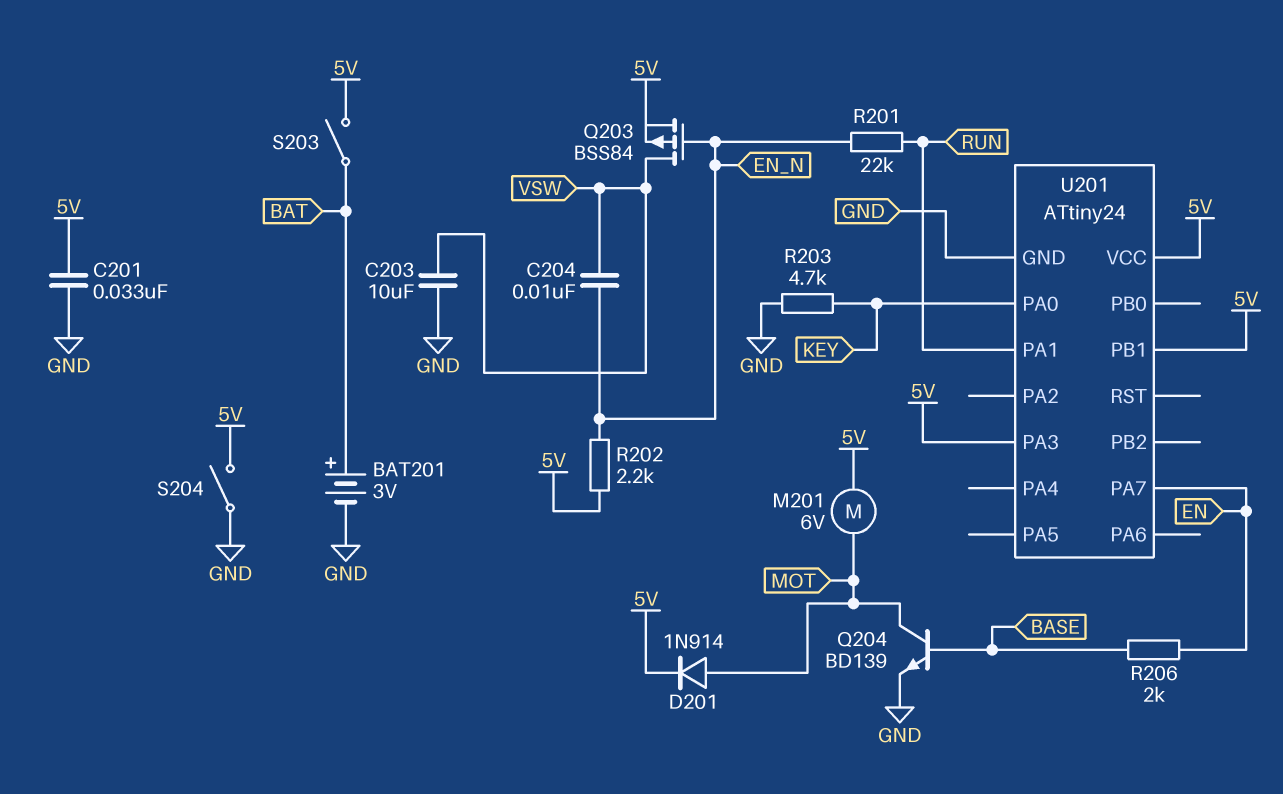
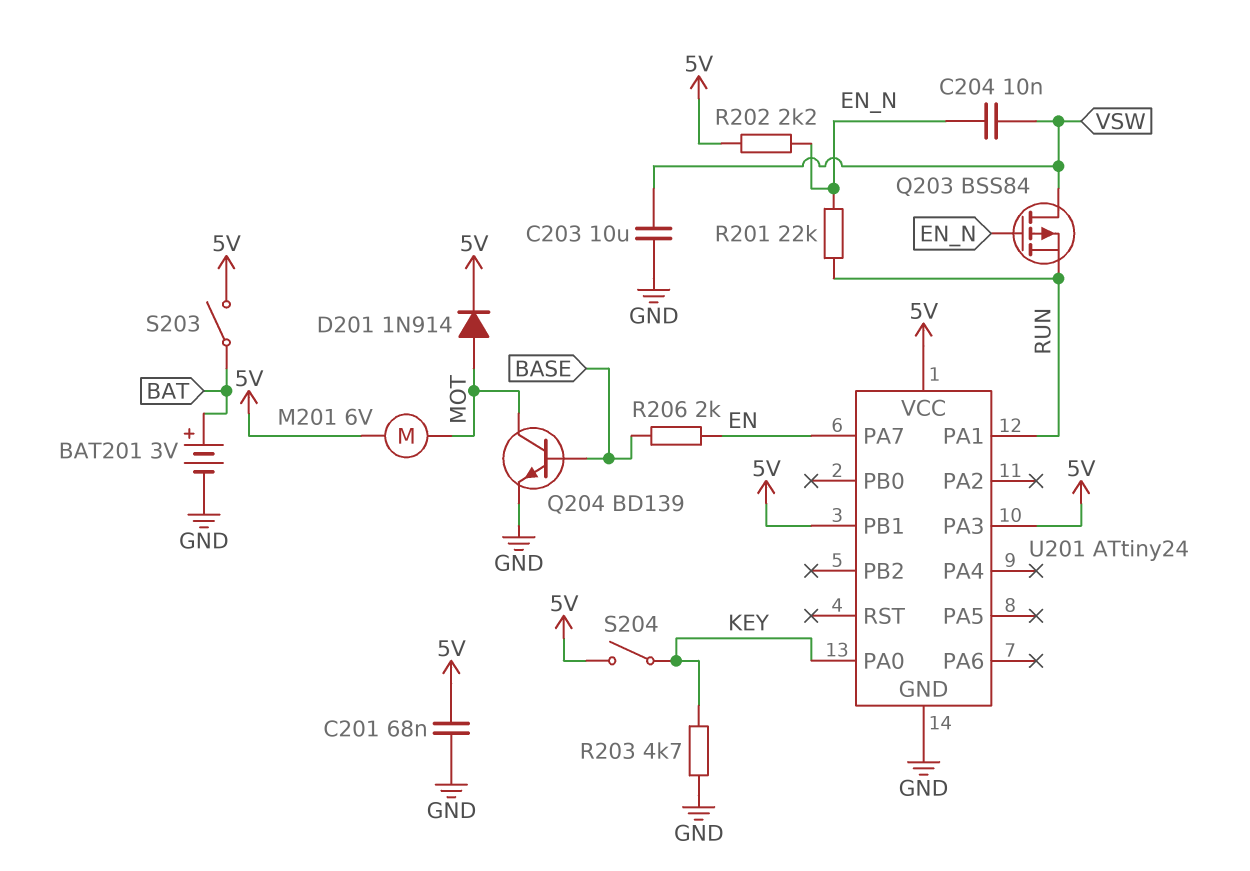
C201: 33nF (5V, GND) -> 68nF (5V, GND)
Q203: PMOS BSS84 (G EN_N, D VSW, S 5V) -> PMOS BSS84 (G EN_N, D VSW, S RUN)
S204: switch (5V, GND) -> switch (5V, KEY)

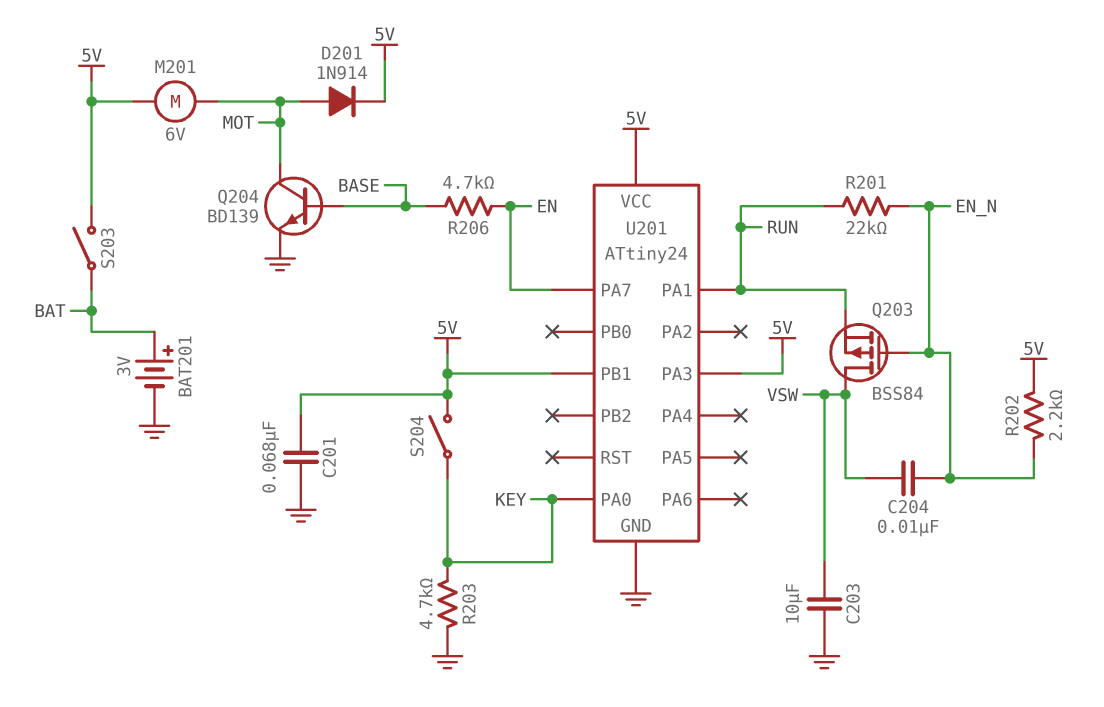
R206: 2k (BASE, EN) -> 4.7k (BASE, EN)

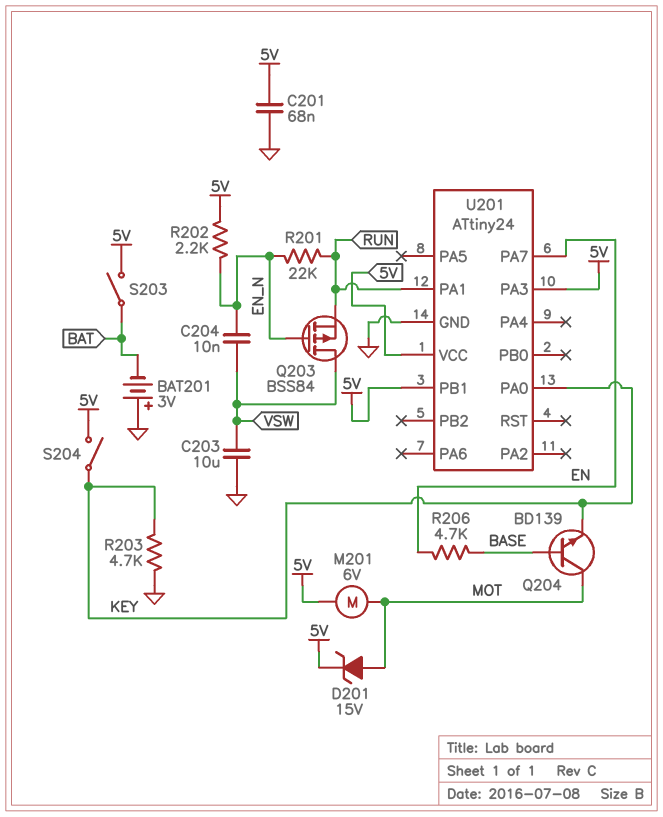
BAT201: 3V (plus BAT, minus GND) -> 3V (plus GND, minus BAT)
D201: diode 1N914 (A MOT, K 5V) -> zener 15V (A MOT, K 5V)
Q204: NPN BD139 (B BASE, C MOT, E GND) -> NPN BD139 (B BASE, C MOT, E KEY)

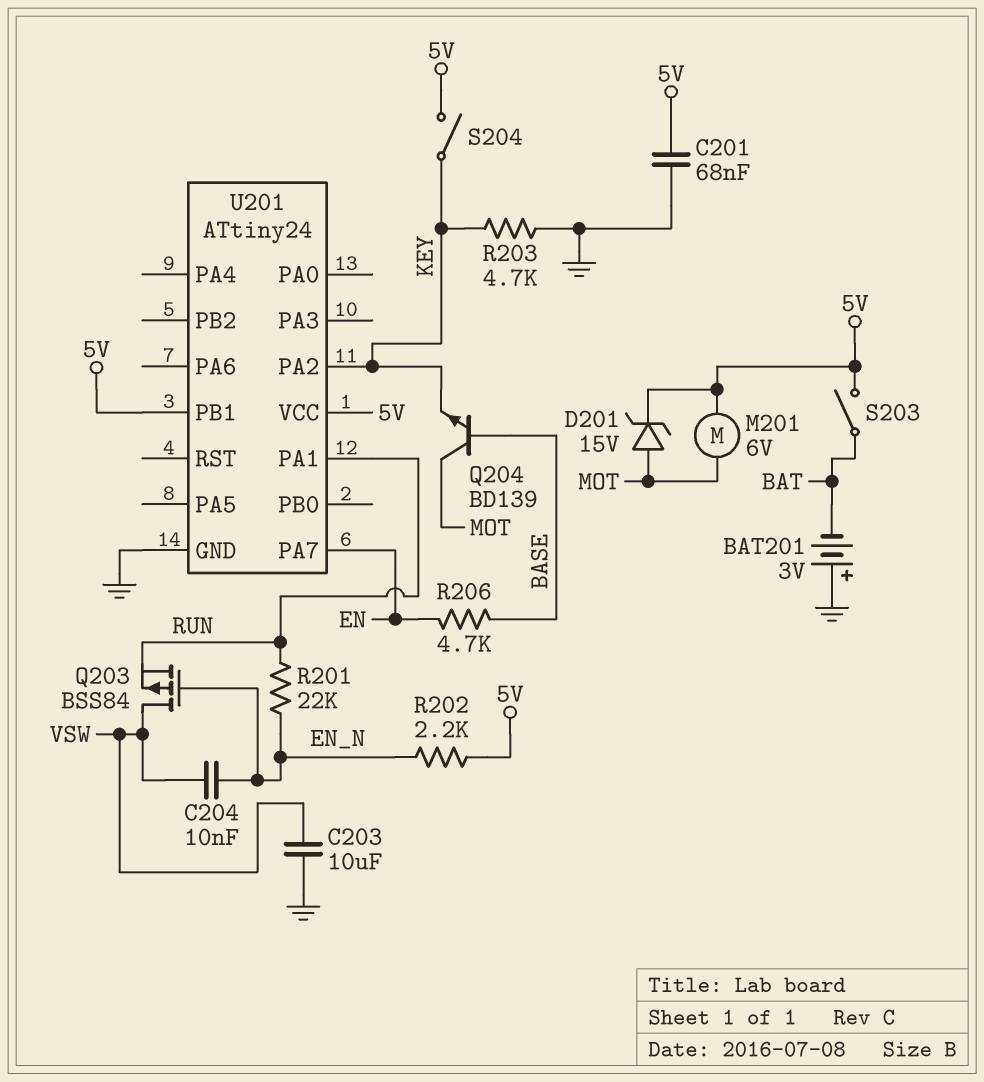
U201 pin PA0: KEY -> none
U201 pin PA2: none -> KEY
U201 pin PA3: 5V -> none

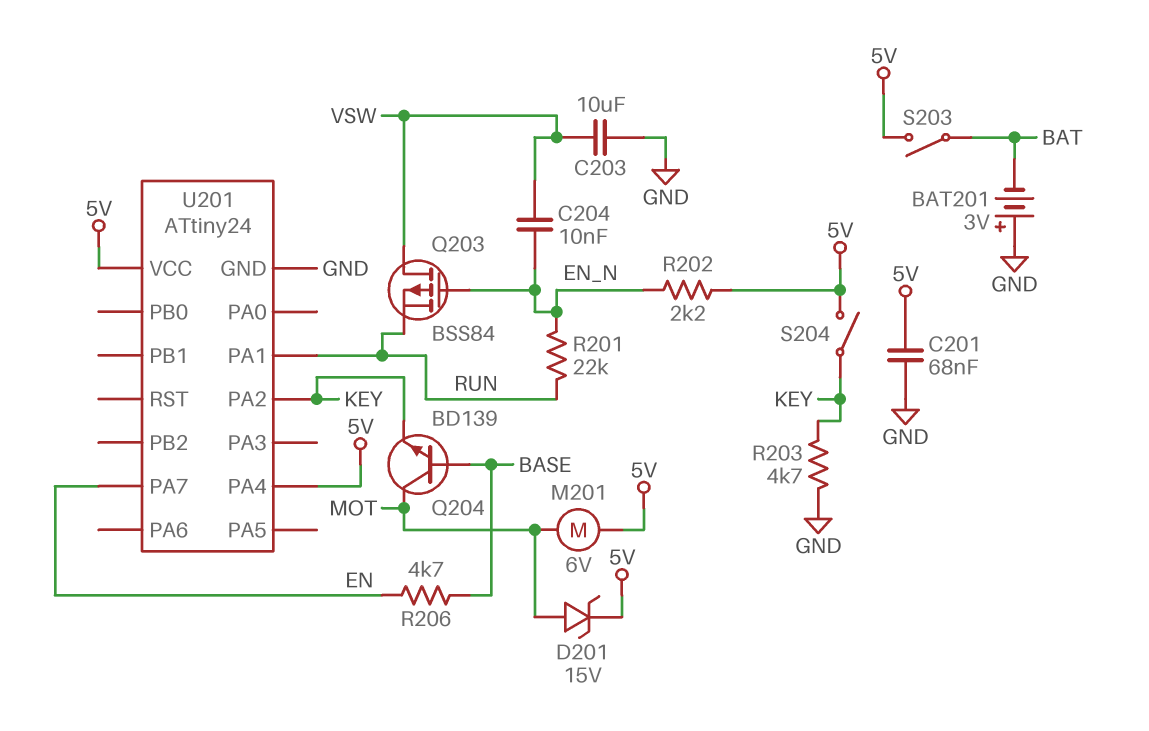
U201 pin PA4: none -> 5V
U201 pin PB1: 5V -> none

